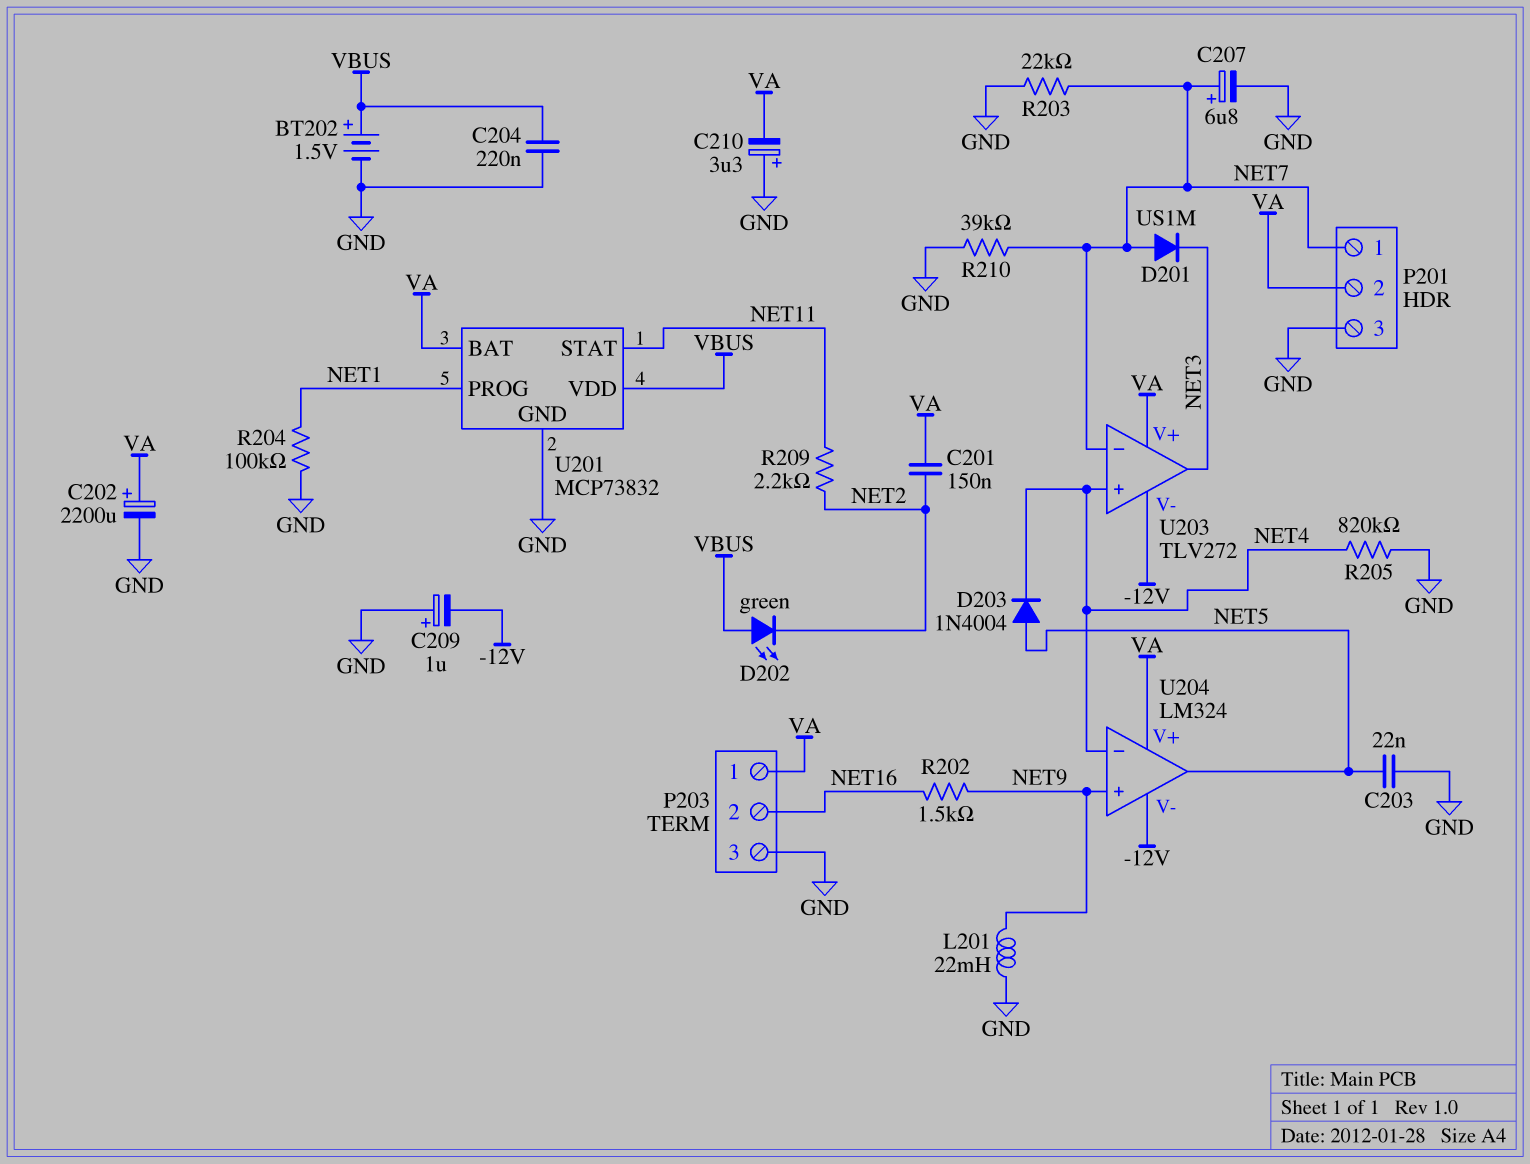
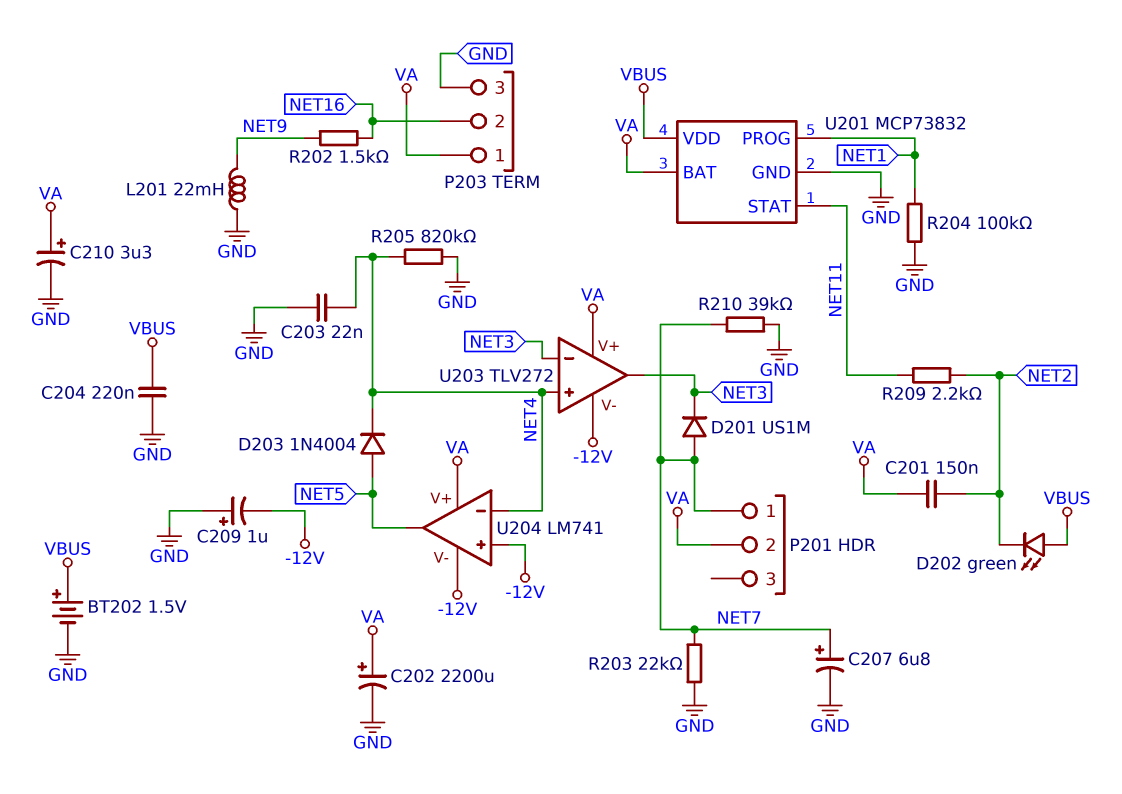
C203: 22nF (GND, NET5) -> 22nF (GND, NET4)
C210: 3.3uF (plus GND, minus VA) -> 3.3uF (plus VA, minus GND)
P201 pin 3: GND -> none
U203 pin in-: NET7 -> NET3
U204: LM324 -> LM741
U204 pin in+: NET9 -> -12V

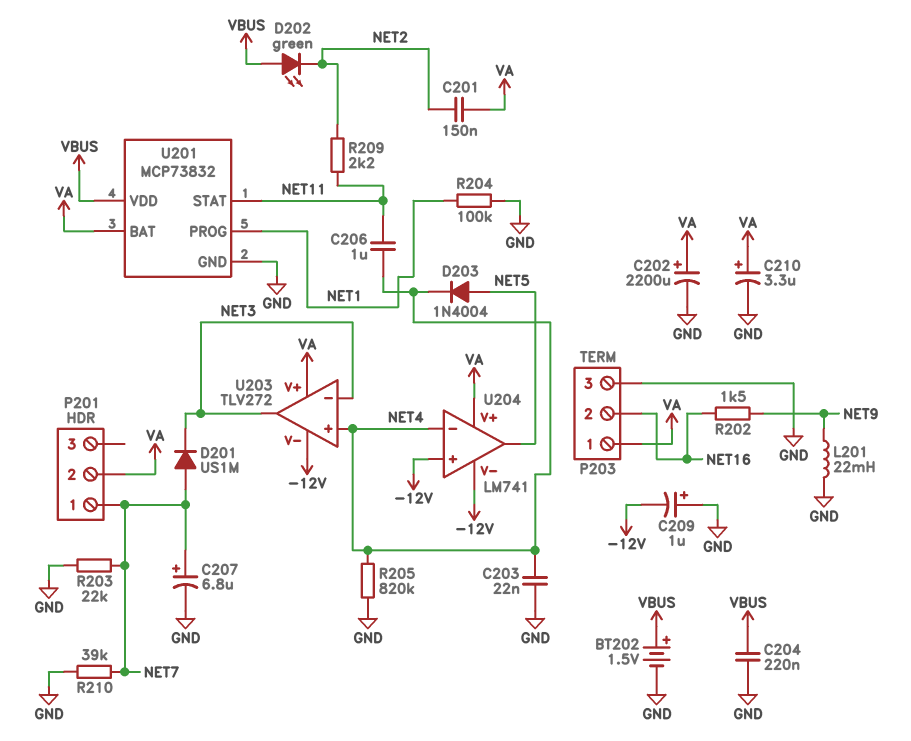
C206: none -> 1uF (NET4, NET11)

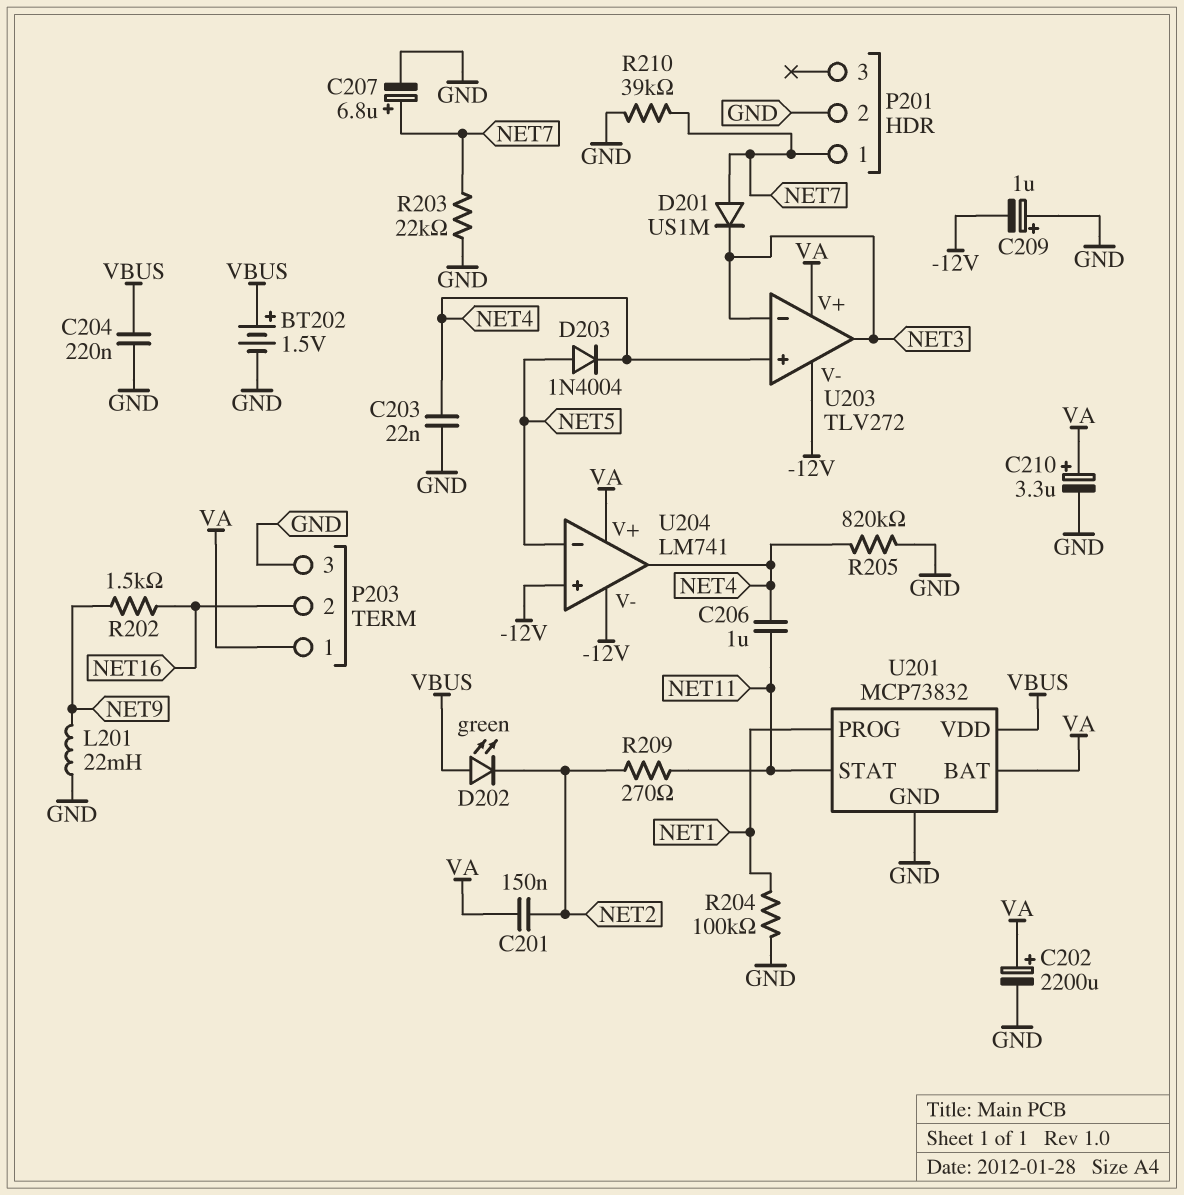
P201 pin 2: VA -> GND
R209: 2.2k (NET2, NET11) -> 270 (NET2, NET11)
U204 pin in-: NET4 -> NET5
U204 pin out: NET5 -> NET4

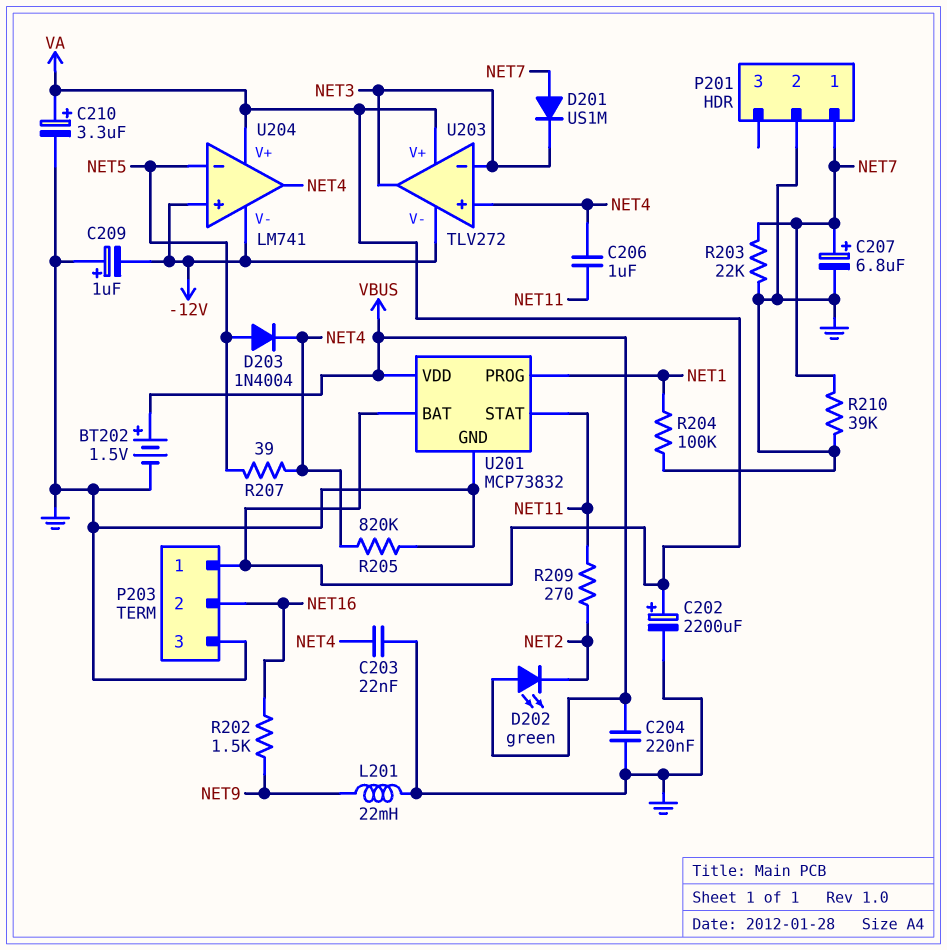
C201: 150nF (NET2, VA) -> none
R207: none -> 39 (NET4, NET5)

